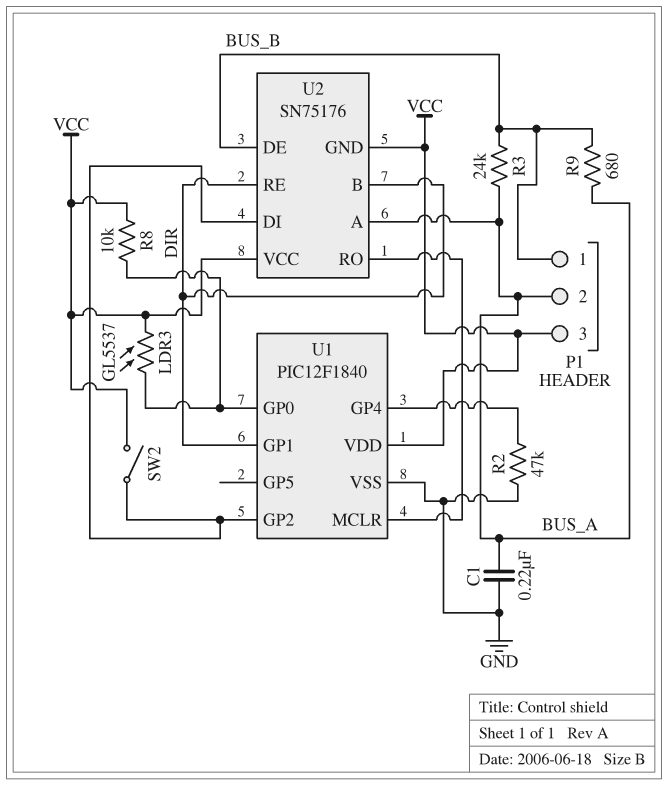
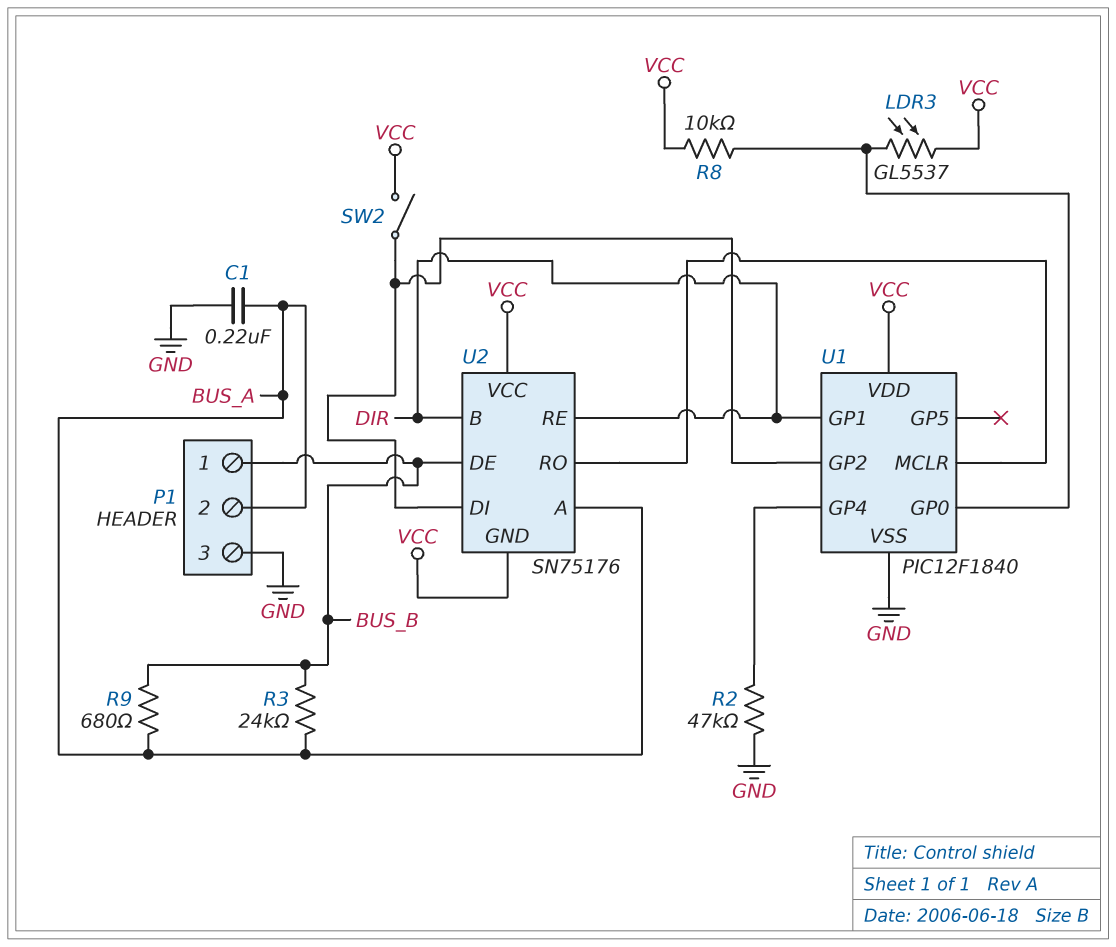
P1 pin 3: VCC -> GND

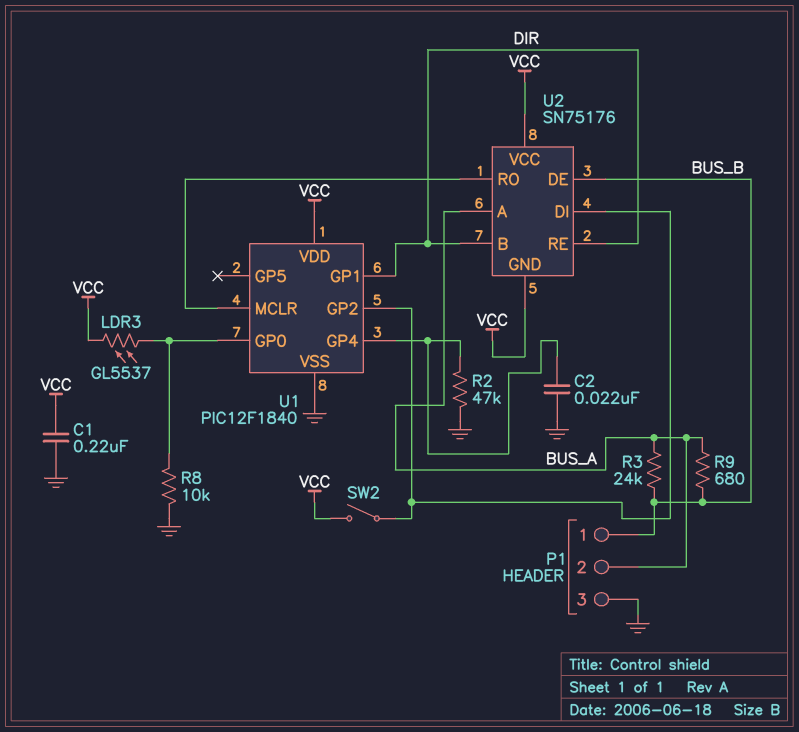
C1: 220nF (BUS_A, GND) -> 220nF (GND, VCC)
C2: none -> 22nF (GND, U1/GP4)
R8: 10k (U1/GP0, VCC) -> 10k (GND, U1/GP0)

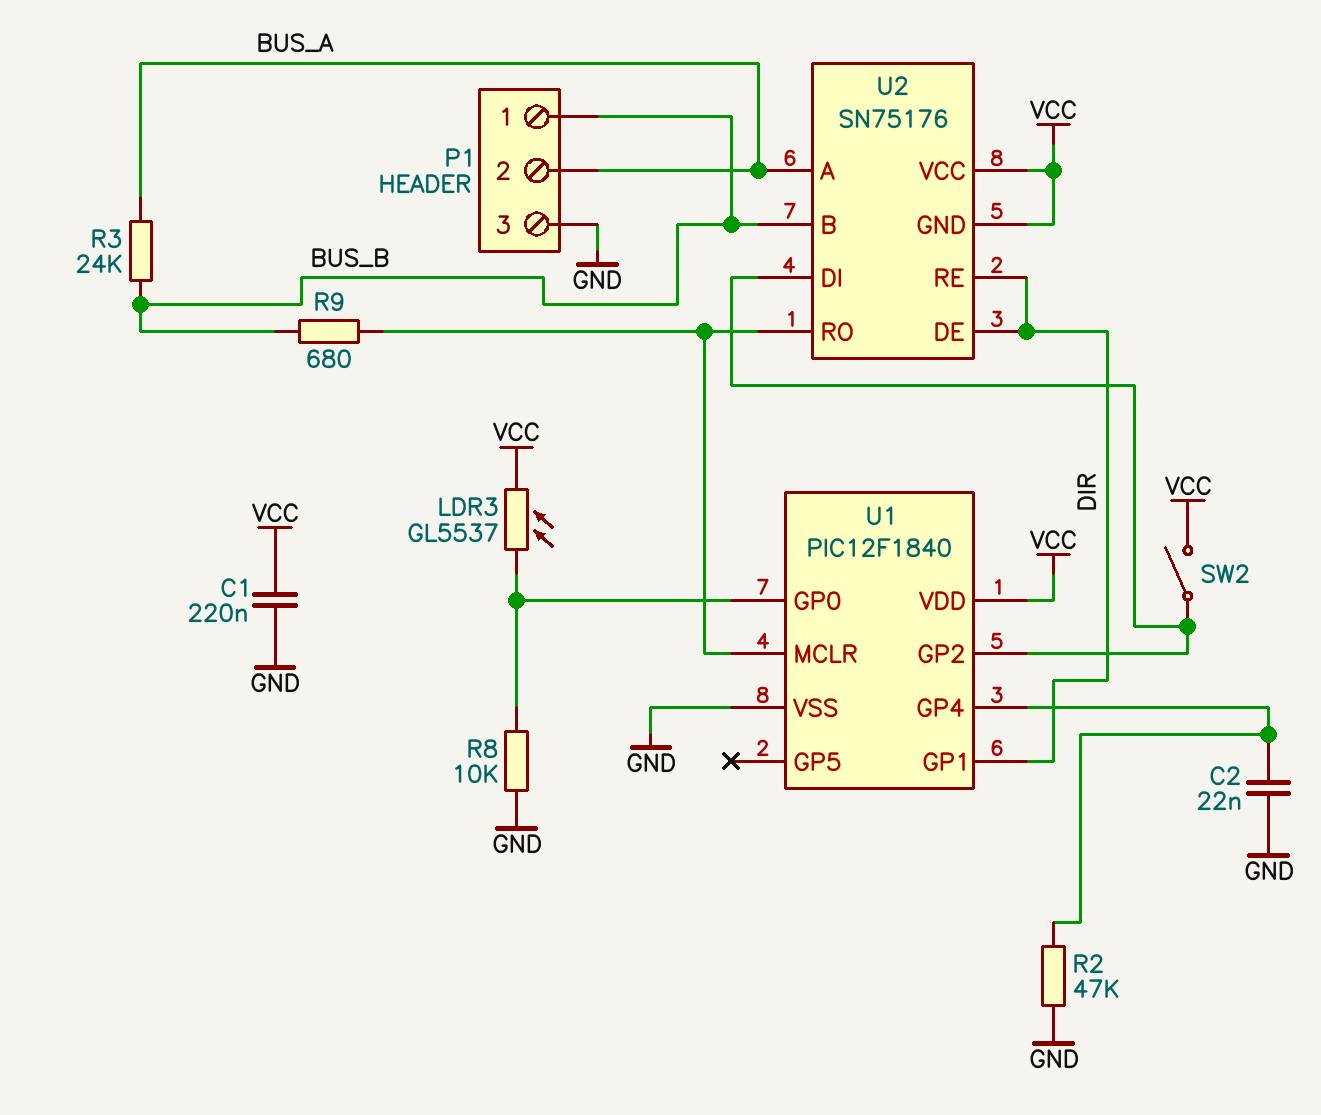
R9: 680 (BUS_A, BUS_B) -> 680 (BUS_B, U1/MCLR)
U2 pin B: DIR -> BUS_B
U2 pin DE: BUS_B -> DIR

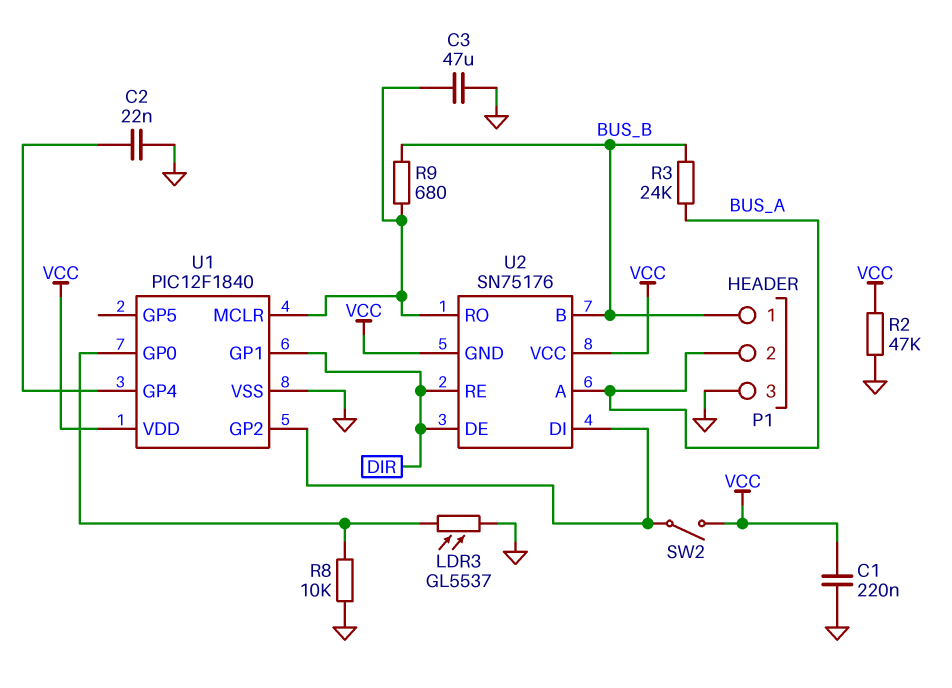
C3: none -> 47uF (GND, U1/MCLR)
LDR3: GL5537 (U1/GP0, VCC) -> GL5537 (GND, U1/GP0)
R2: 47k (GND, U1/GP4) -> 47k (GND, VCC)

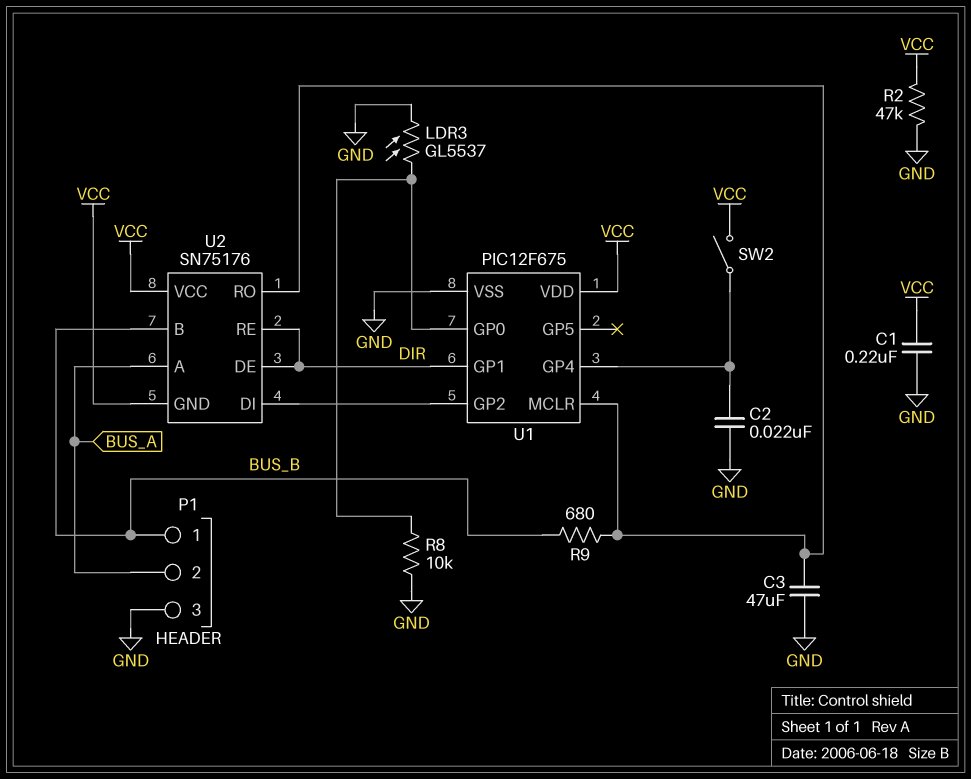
R3: 24k (BUS_A, BUS_B) -> none
SW2: switch (U1/GP2, VCC) -> switch (U1/GP4, VCC)
U1: PIC12F1840 -> PIC12F675

